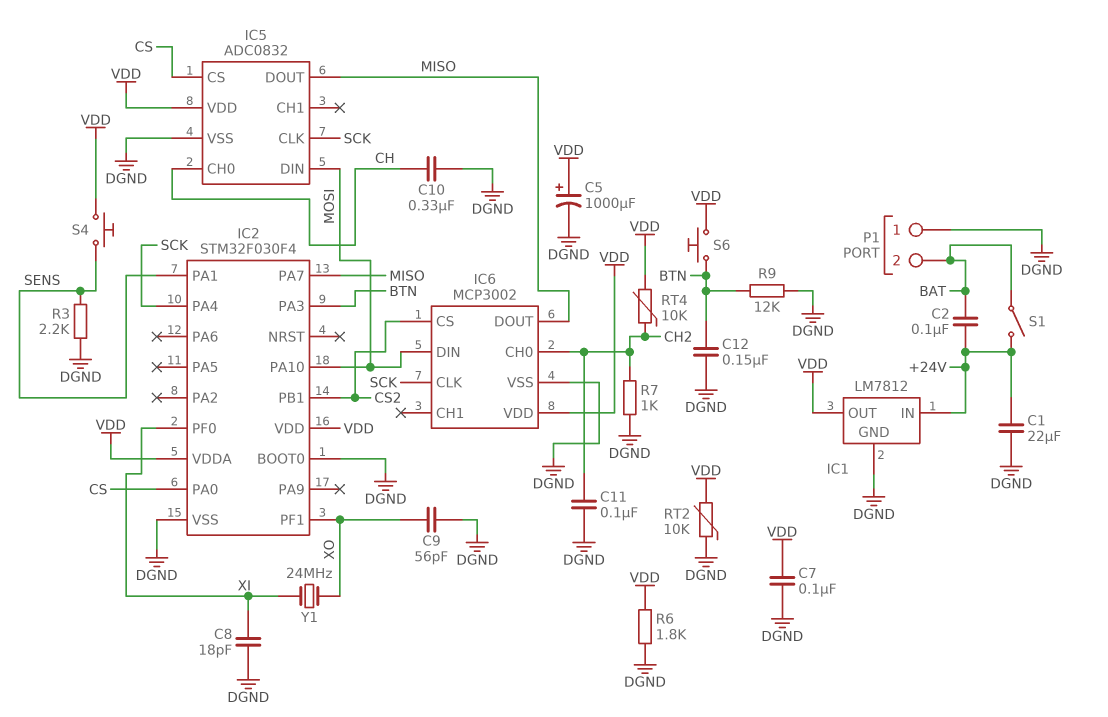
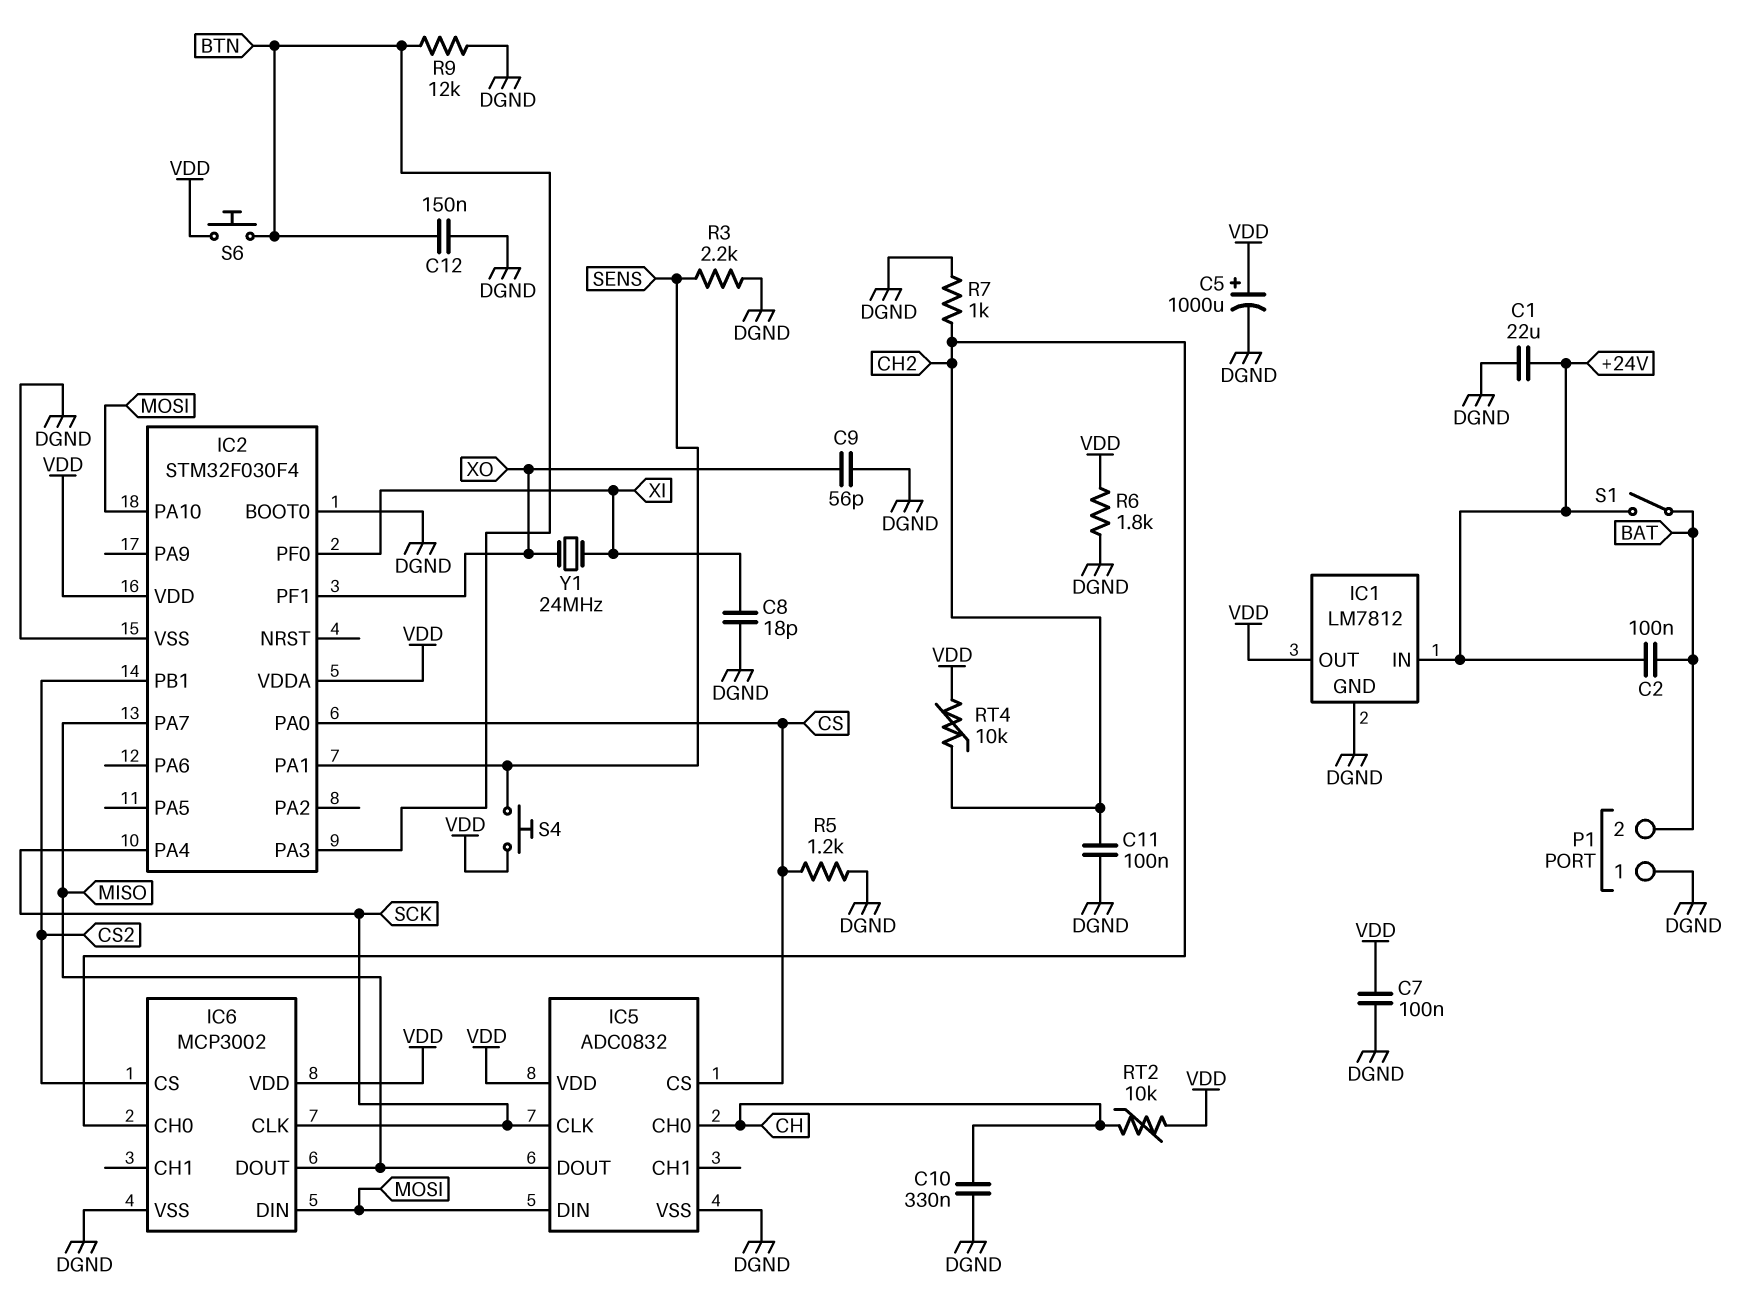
R5: none -> 1.2k (CS, DGND)
RT2: 10k (DGND, VDD) -> 10k (CH, VDD)

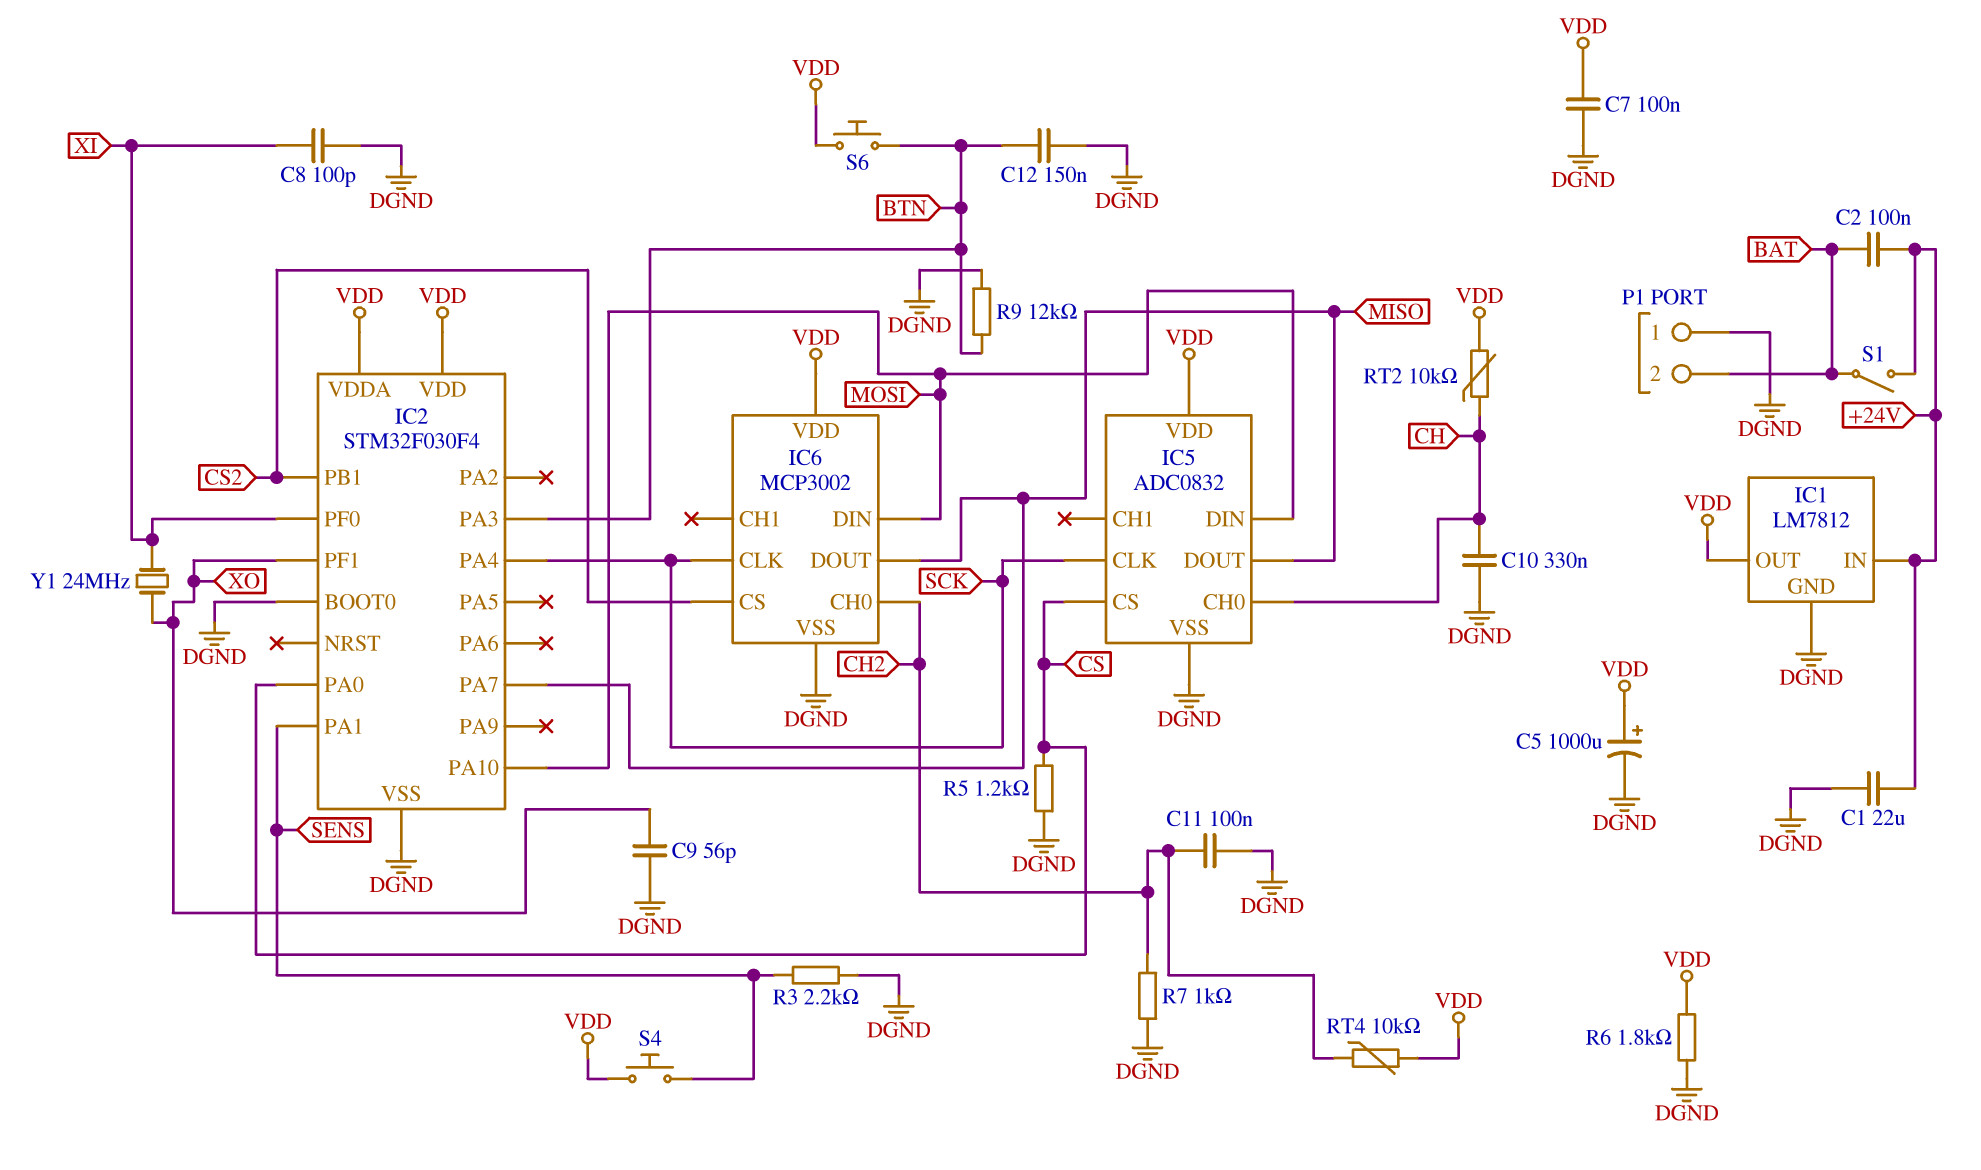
C8: 18pF (DGND, XI) -> 100pF (DGND, XI)

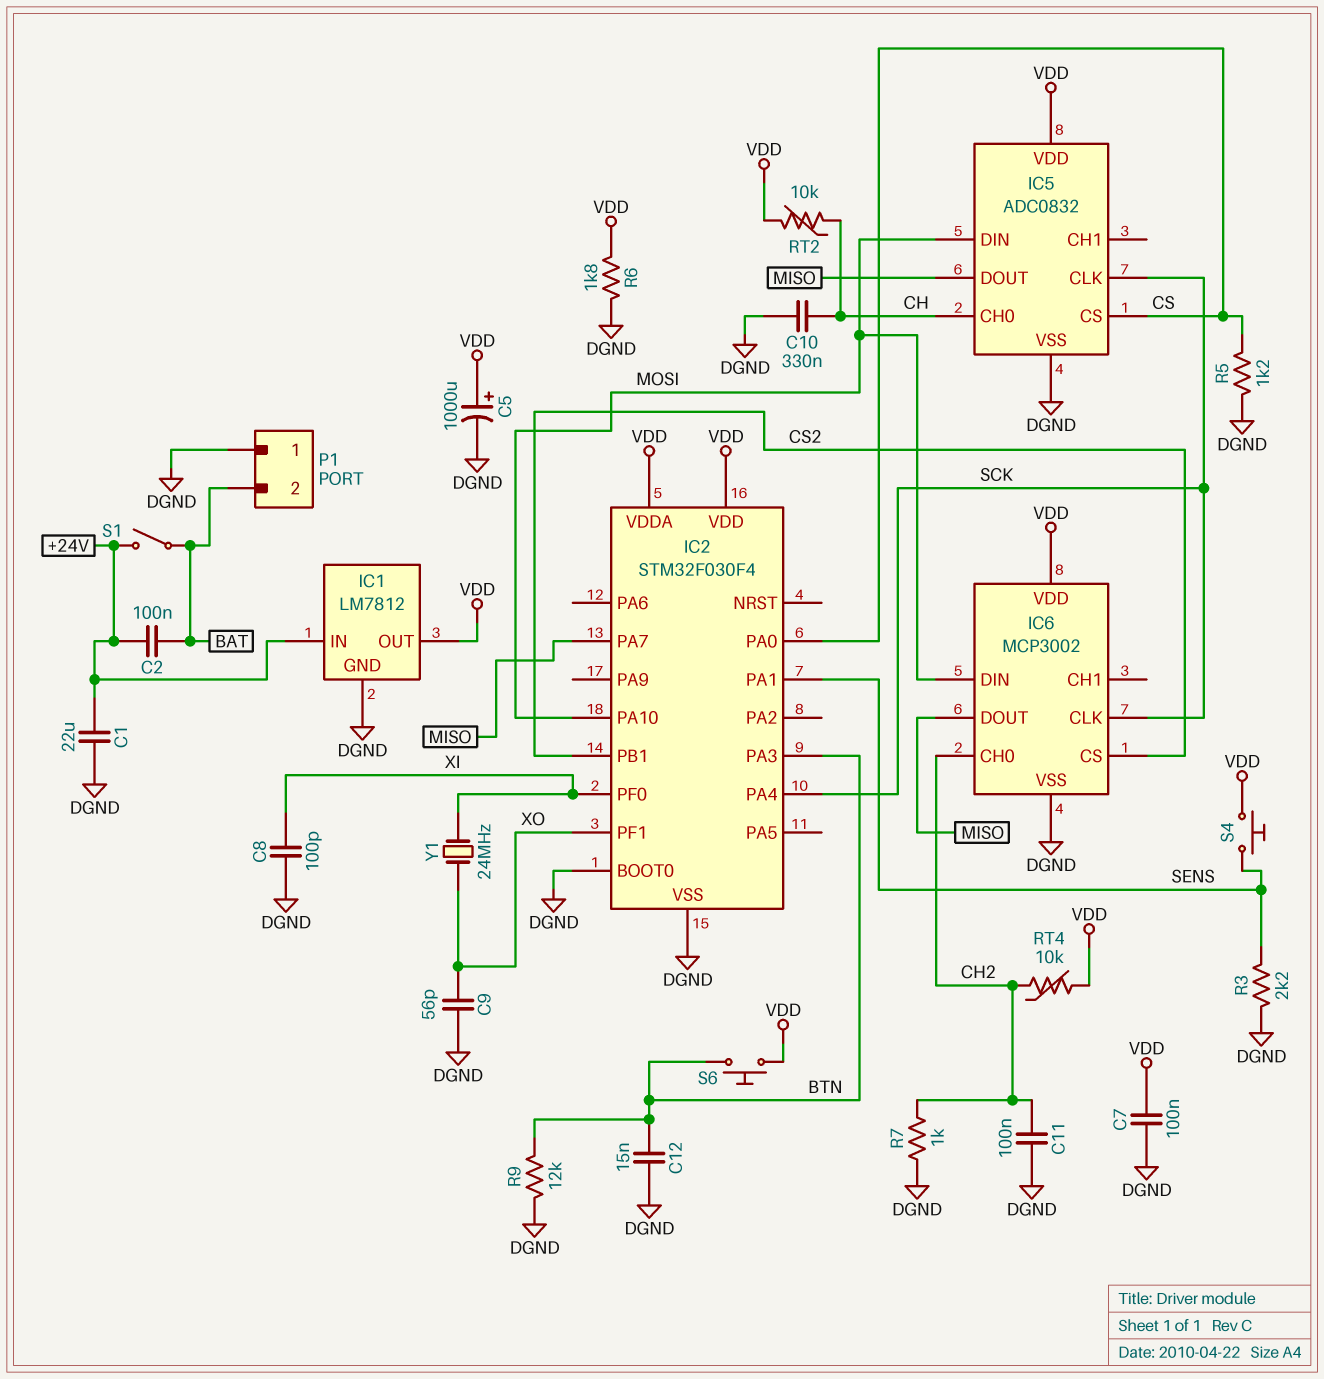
C12: 150nF (BTN, DGND) -> 15nF (BTN, DGND)

